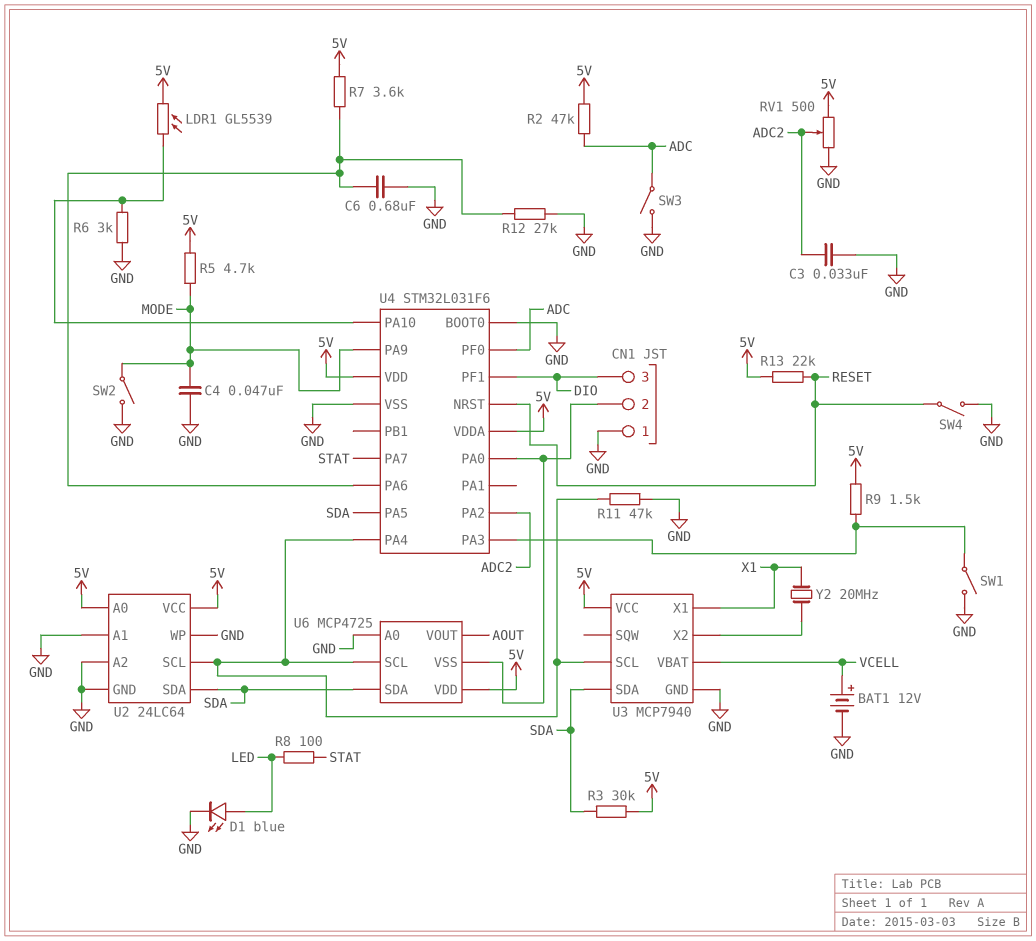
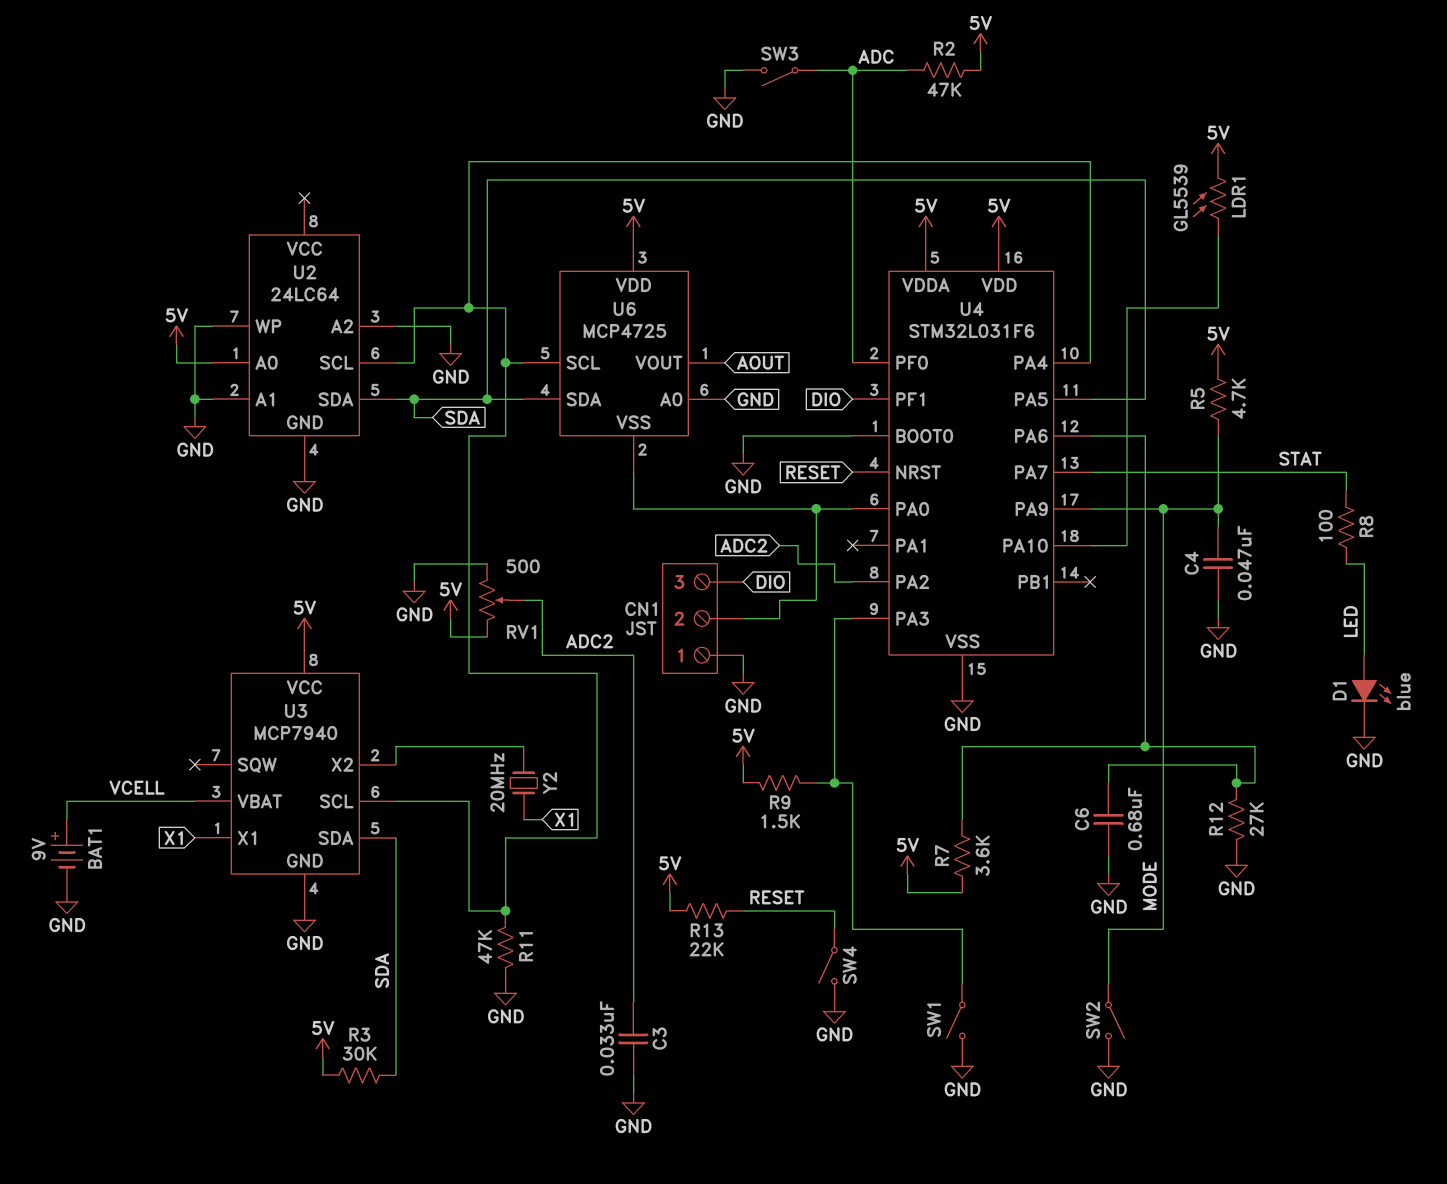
BAT1: 12V (plus VCELL, minus GND) -> 9V (plus VCELL, minus GND)
R6: 3k (GND, U4/PA10) -> none
U2 pin VCC: 5V -> none

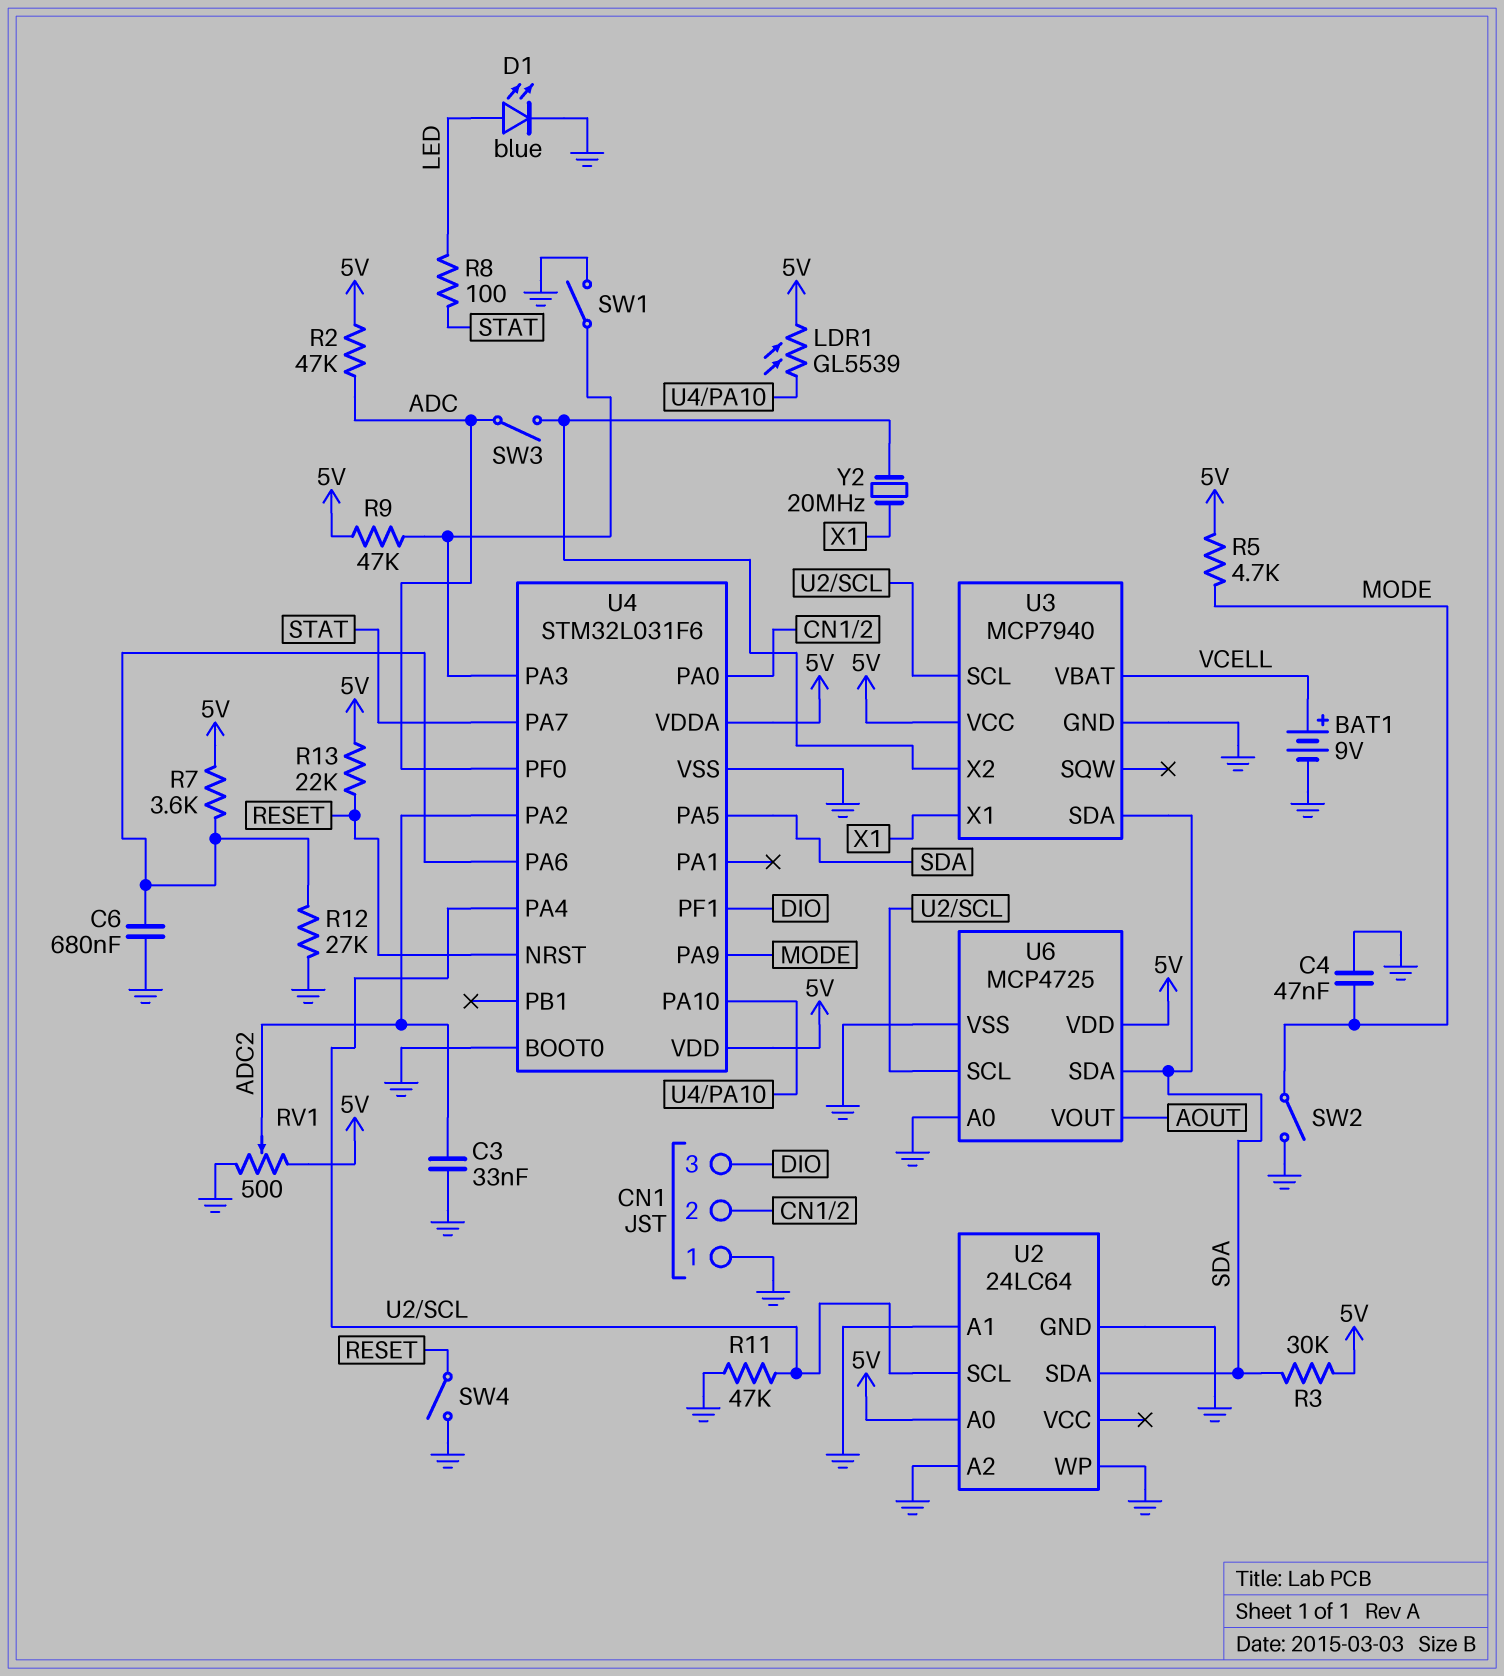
R9: 1.5k (5V, U4/PA3) -> 47k (5V, U4/PA3)
SW3: switch (ADC, GND) -> switch (ADC, U3/X2)
U6 pin VSS: CN1/2 -> GND

